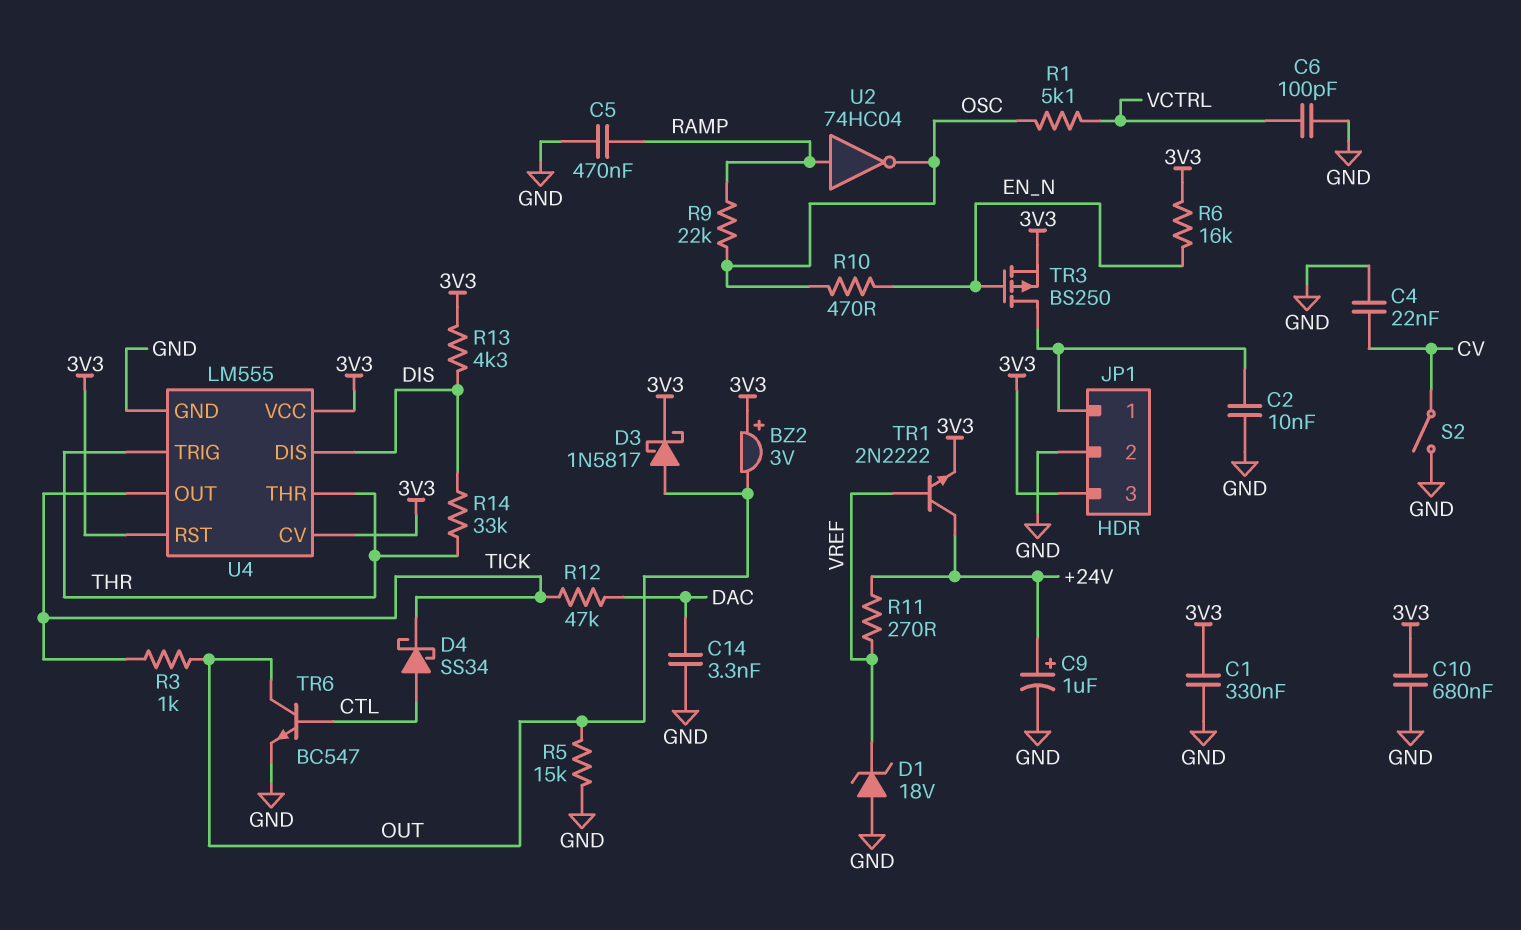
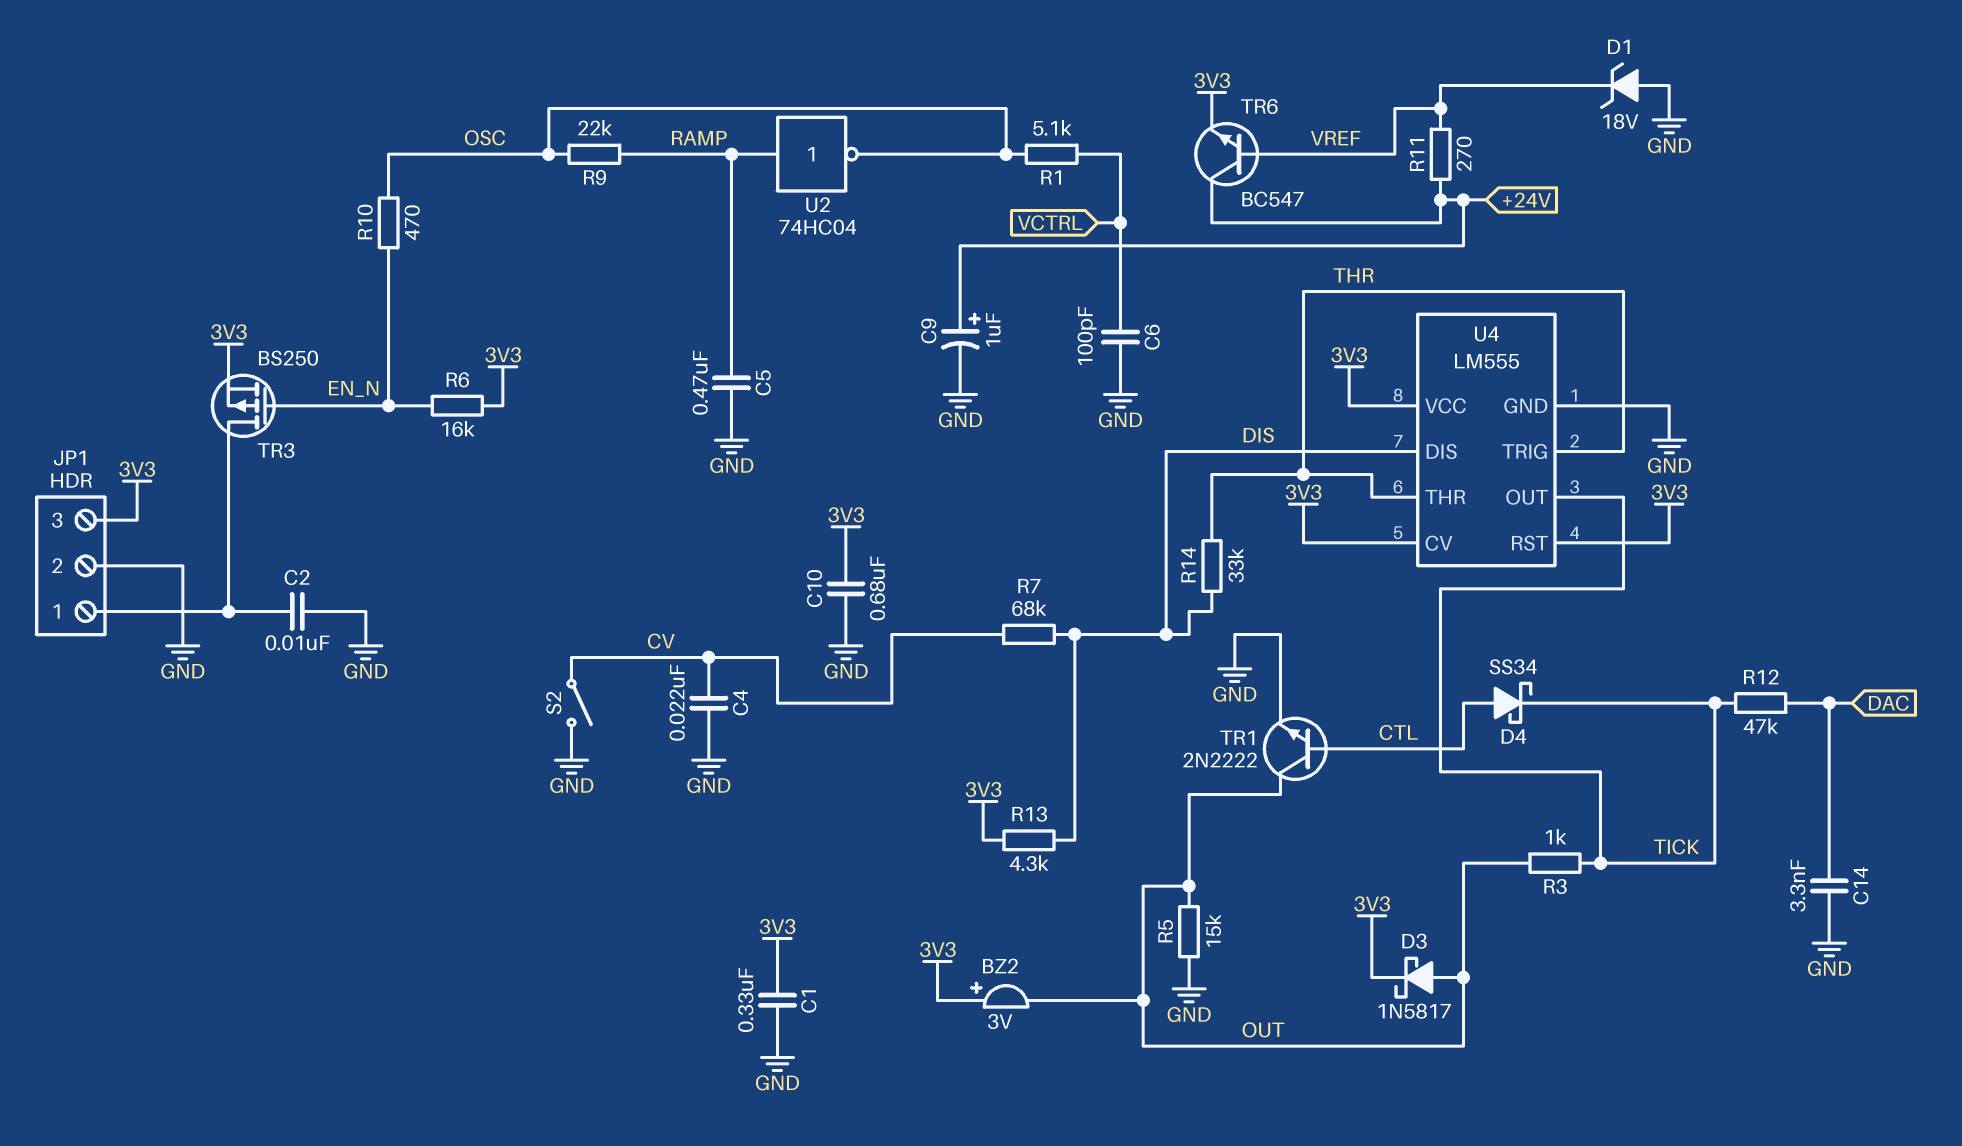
R7: none -> 68k (CV, DIS)
TR1: NPN 2N2222 (B VREF, C +24V, E 3V3) -> NPN 2N2222 (B CTL, C OUT, E GND)
TR6: NPN BC547 (B CTL, C OUT, E GND) -> NPN BC547 (B VREF, C +24V, E 3V3)

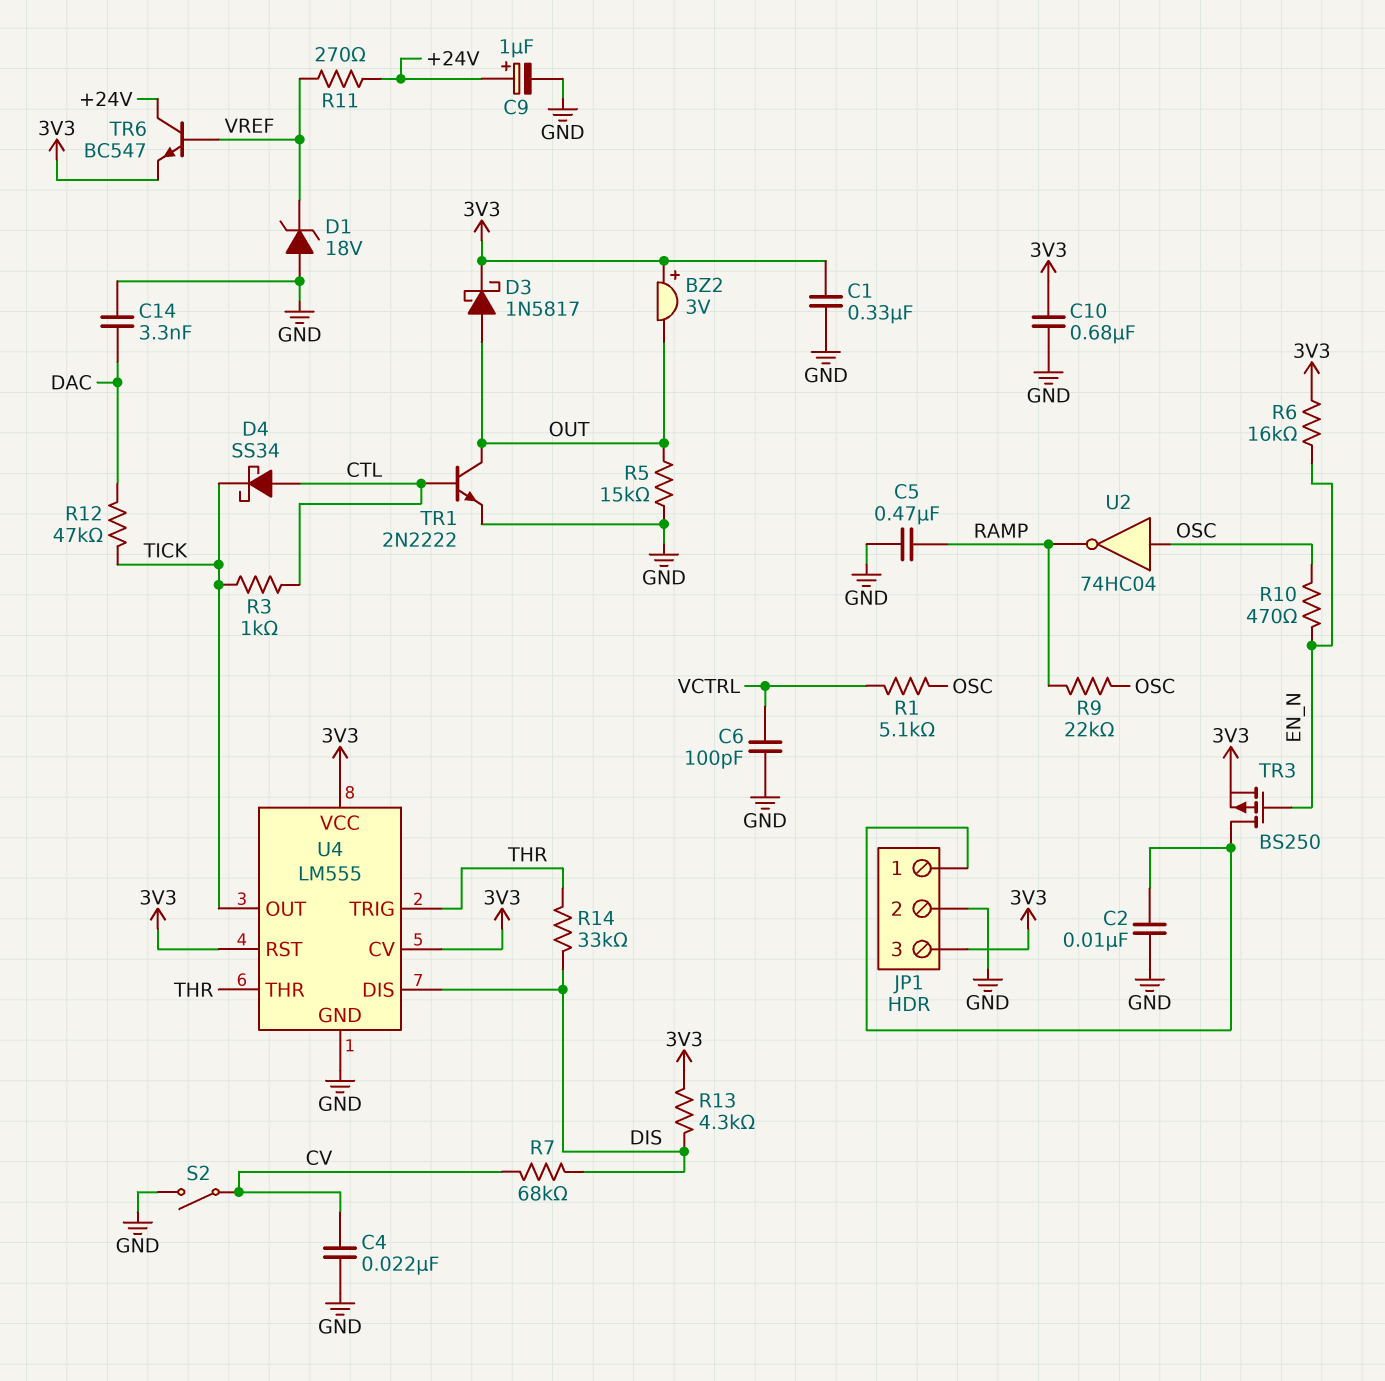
R3: 1k (OUT, TICK) -> 1k (CTL, TICK)
U2: NOT 74HC04 (in RAMP, out OSC) -> NOT 74HC04 (in OSC, out RAMP)

